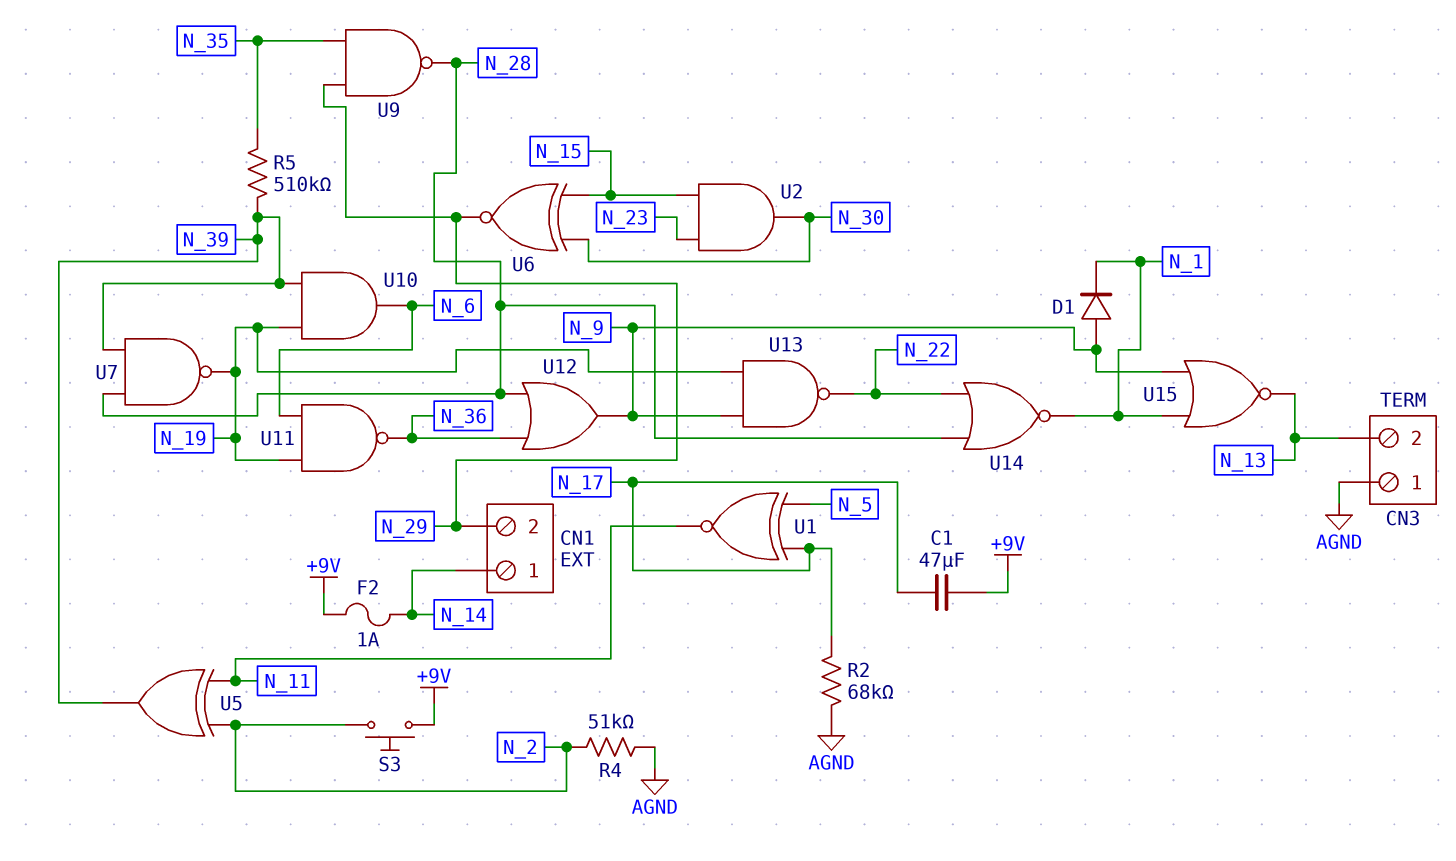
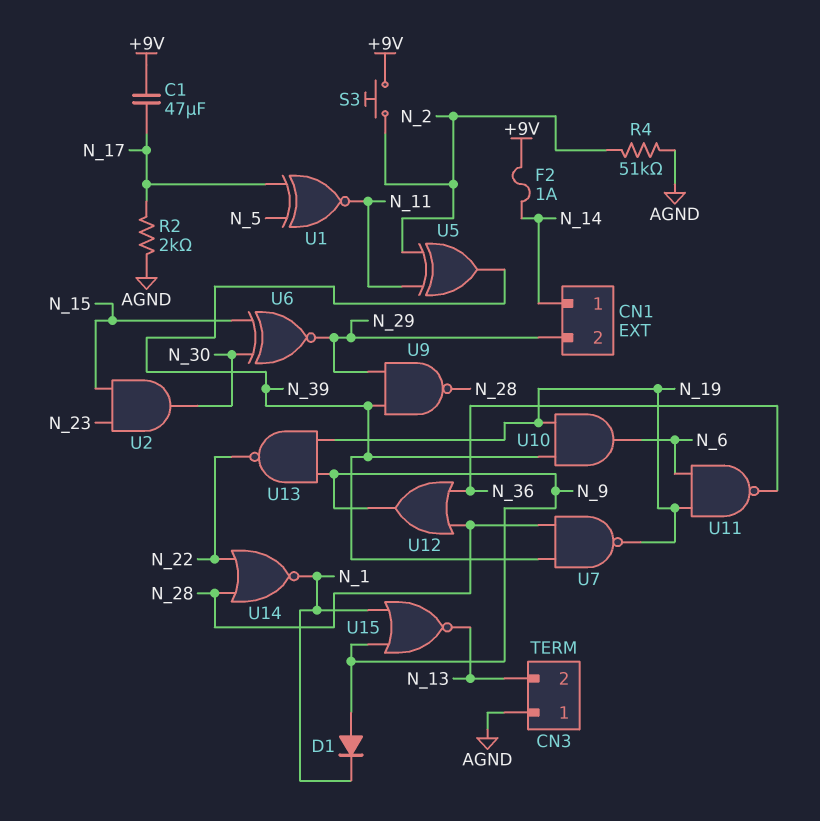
R2: 68k (AGND, N_17) -> 2k (AGND, N_17)
R5: 510k (N_35, N_39) -> none
U9: NAND (in N_29, in N_35, out N_28) -> NAND (in N_29, in N_39, out N_28)

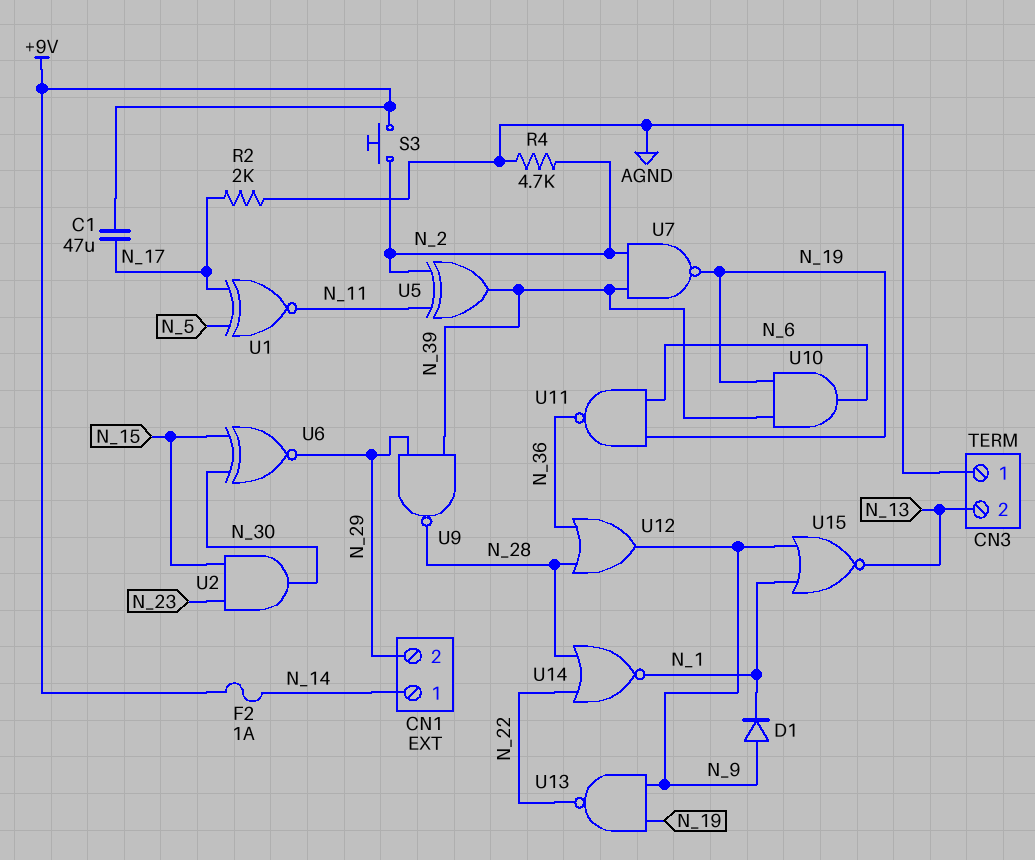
R4: 51k (AGND, N_2) -> 4.7k (AGND, N_2)
U7: NAND (in N_28, in N_39, out N_19) -> NAND (in N_2, in N_39, out N_19)

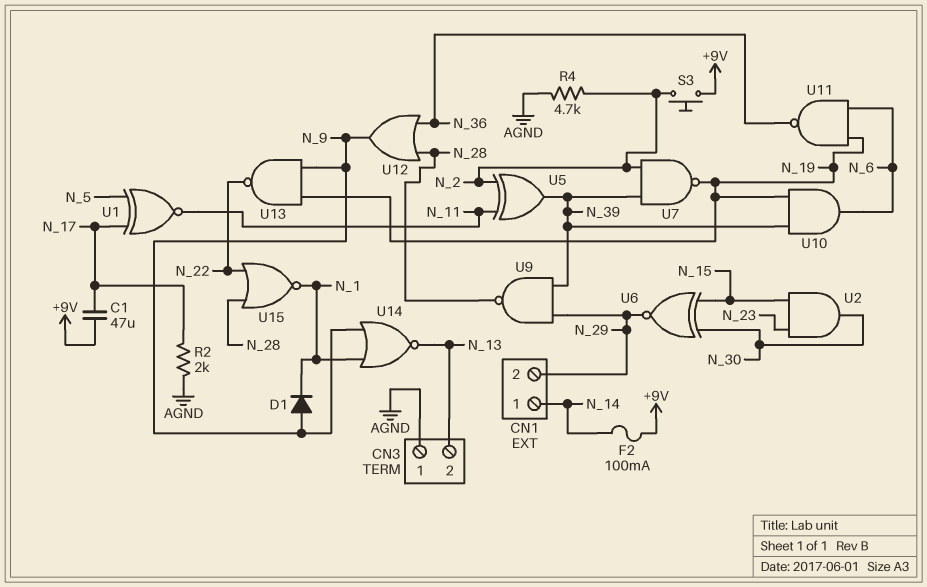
F2: 1A (+9V, N_14) -> 100mA (+9V, N_14)
U14: NOR (in N_22, in N_28, out N_1) -> NOR (in N_1, in N_9, out N_13)
U15: NOR (in N_1, in N_9, out N_13) -> NOR (in N_22, in N_28, out N_1)

